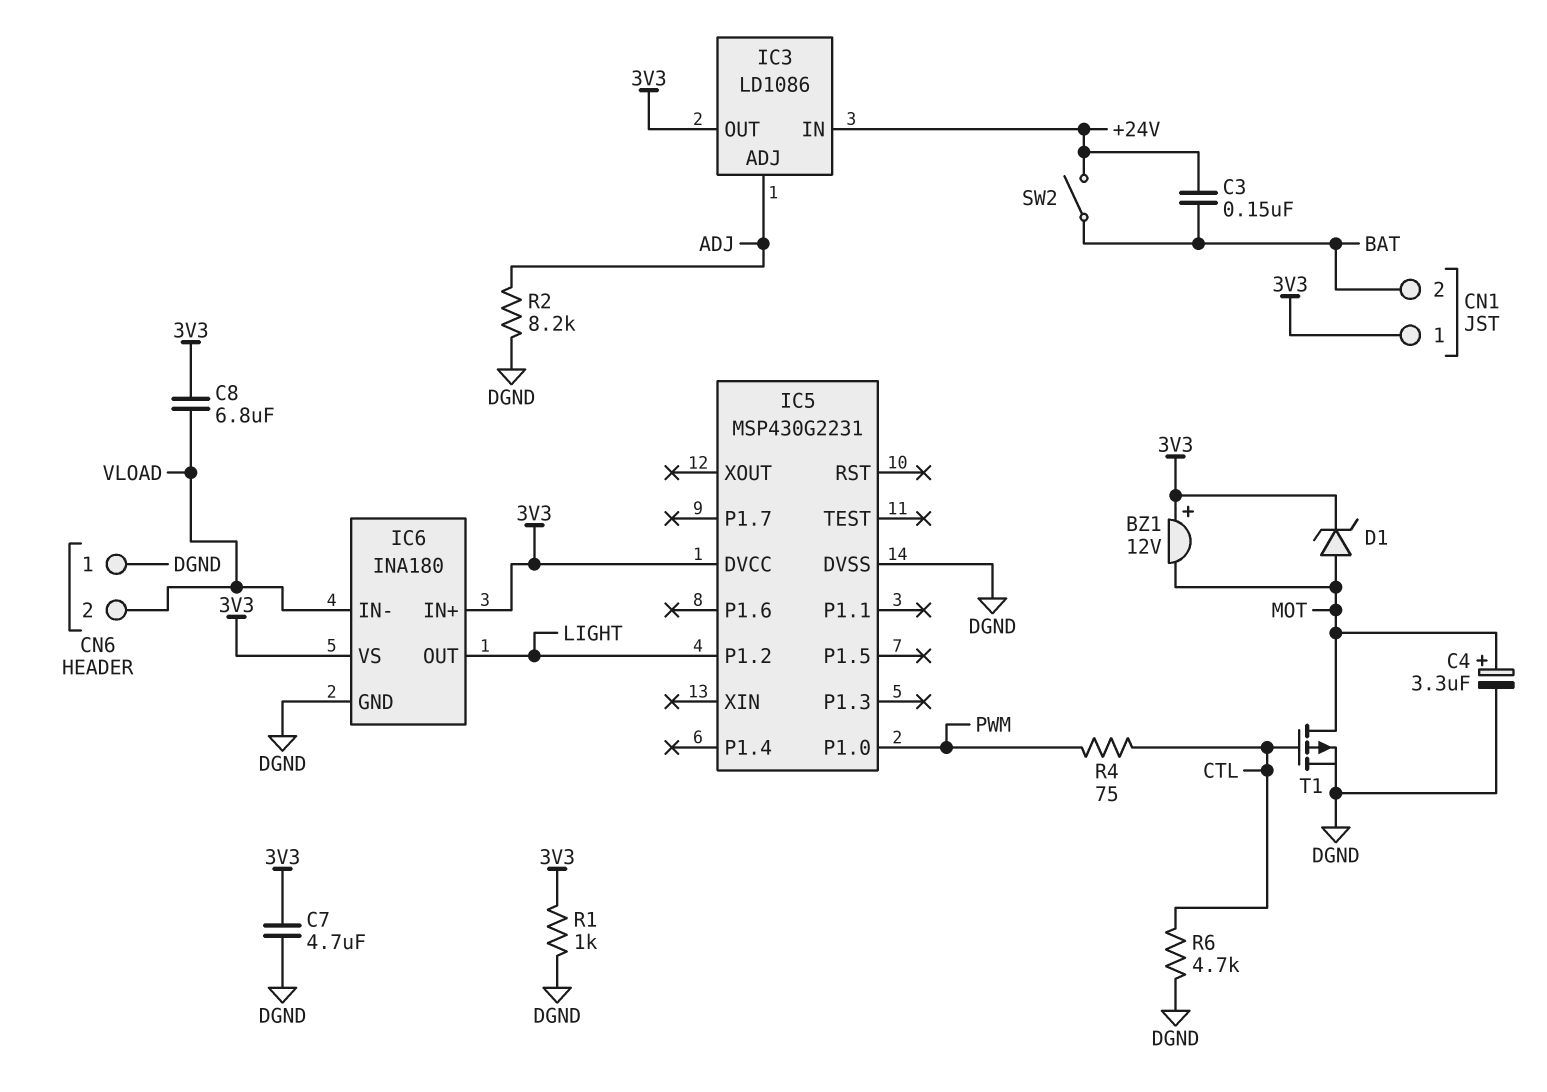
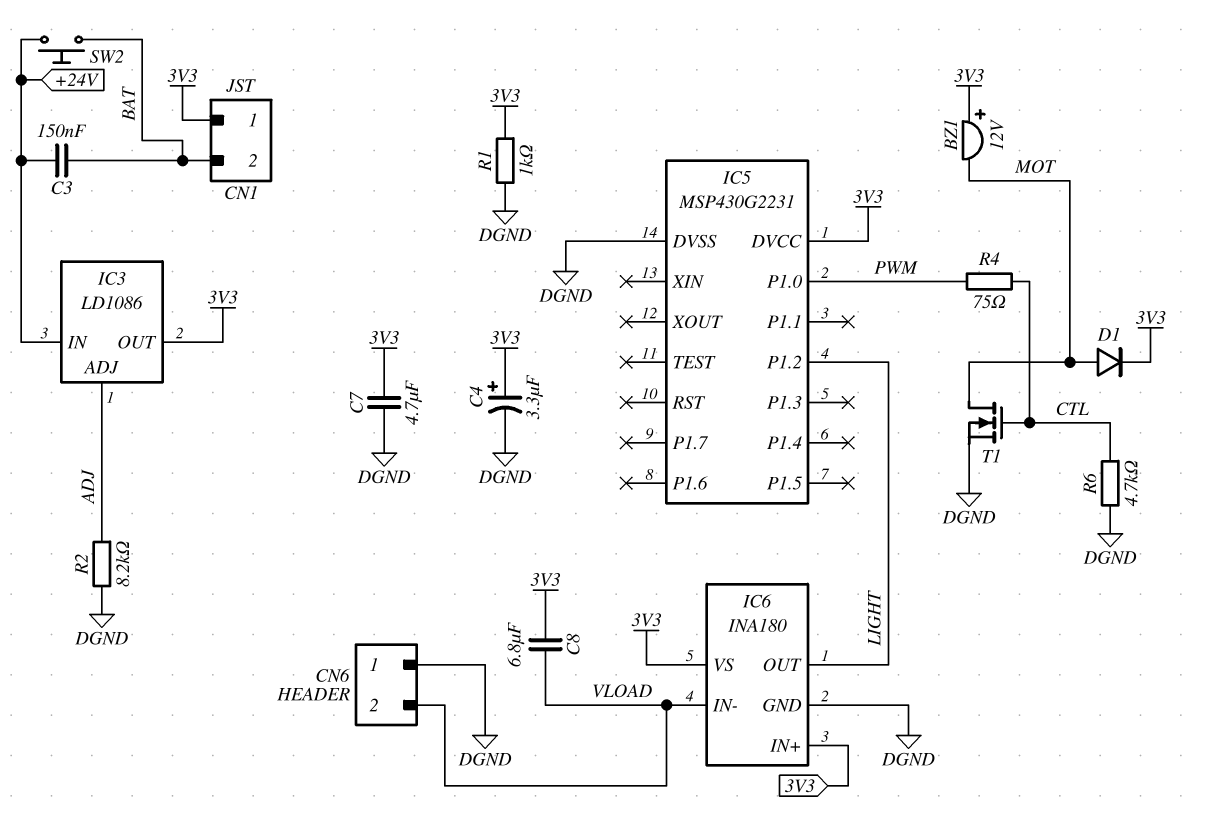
C4: 3.3uF (plus MOT, minus DGND) -> 3.3uF (plus 3V3, minus DGND)
D1: zener (A MOT, K 3V3) -> diode (A MOT, K 3V3)
SW2: switch (+24V, BAT) -> button (+24V, BAT)
T1: PMOS (G CTL, D MOT, S DGND) -> NMOS (G CTL, D MOT, S DGND)

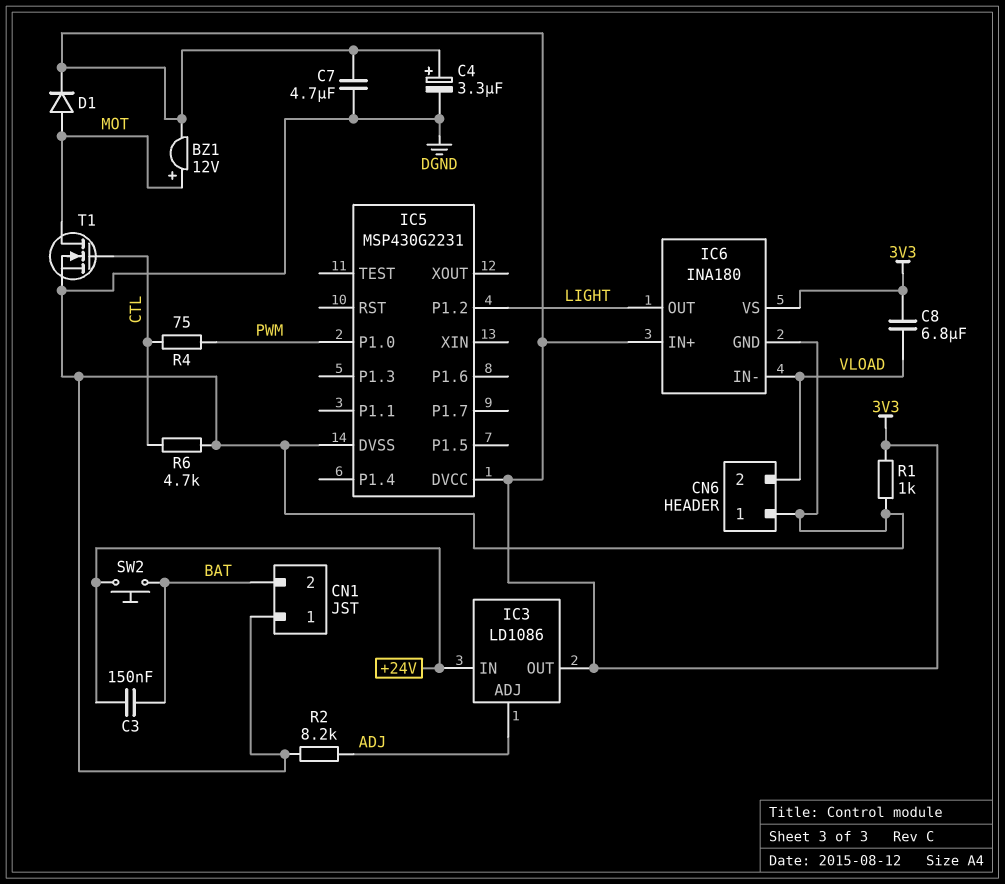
BZ1: buzzer 12V (plus 3V3, minus MOT) -> buzzer 12V (plus MOT, minus 3V3)
CN1 pin 1: 3V3 -> DGND

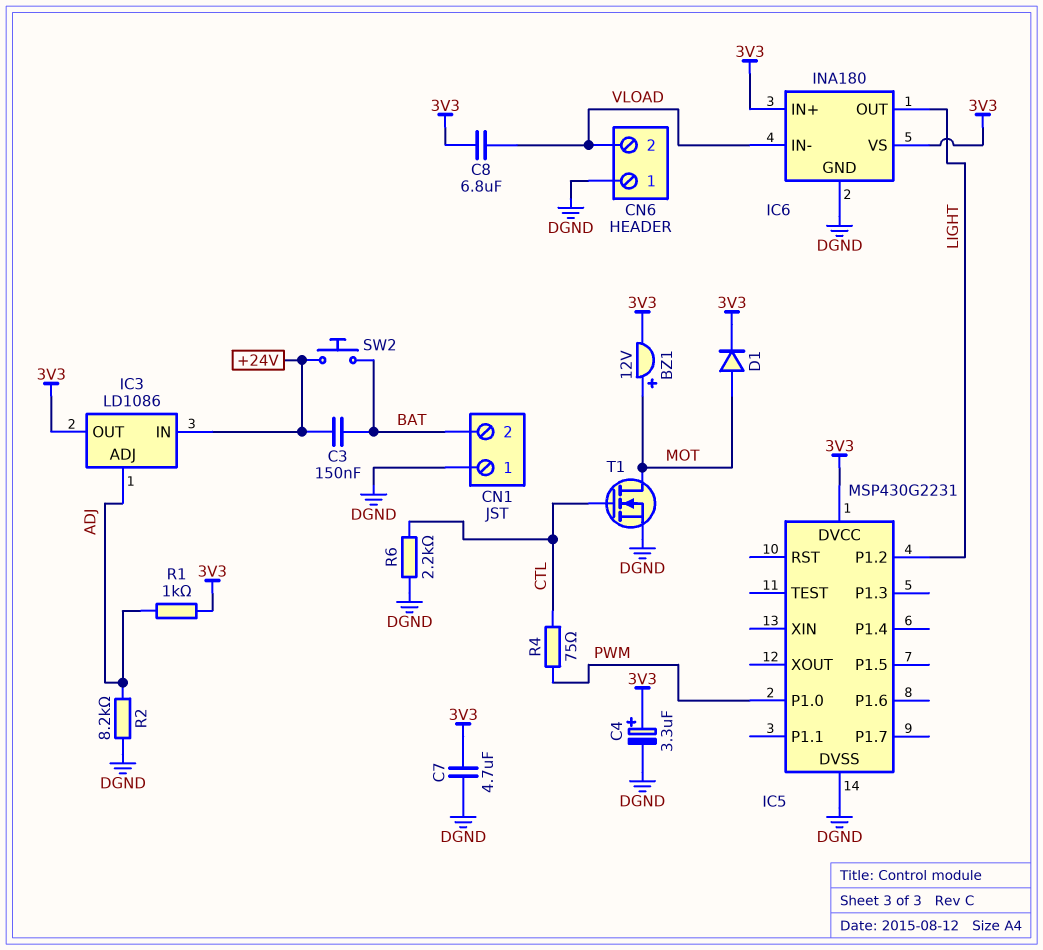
R1: 1k (3V3, DGND) -> 1k (3V3, ADJ)
R6: 4.7k (CTL, DGND) -> 2.2k (CTL, DGND)

